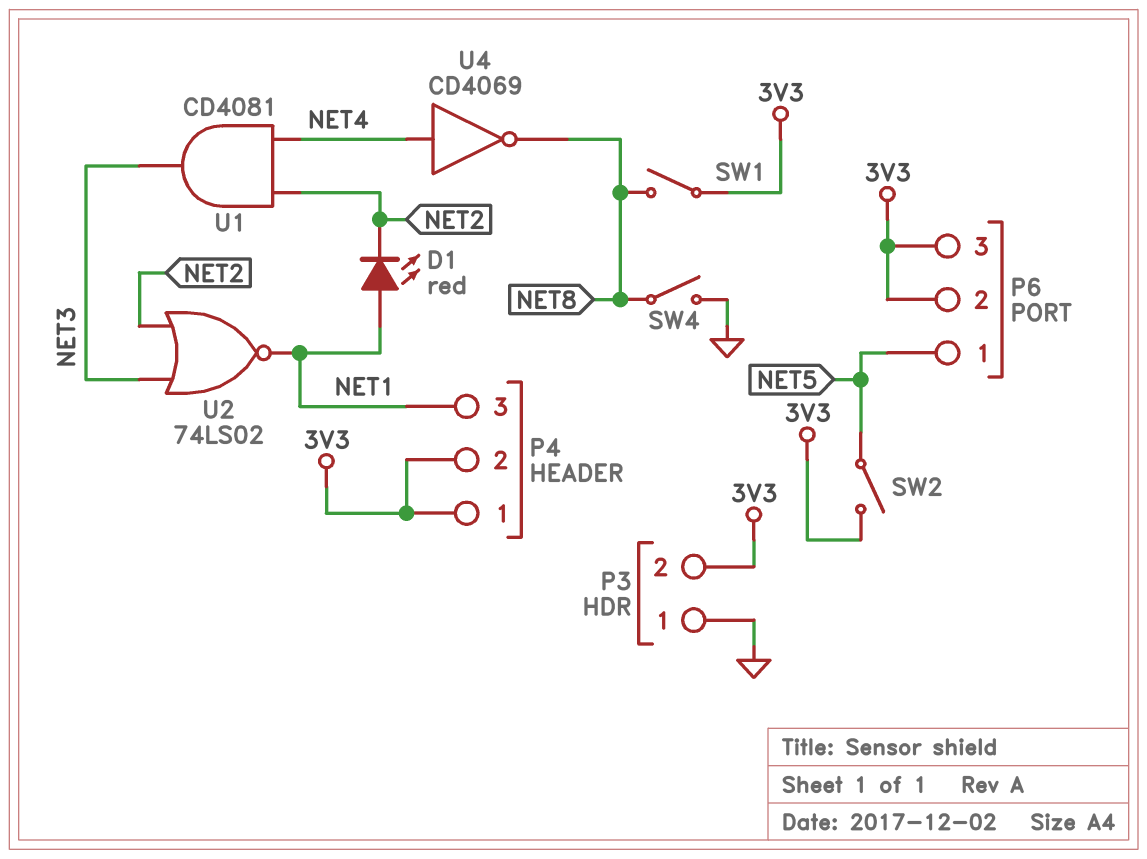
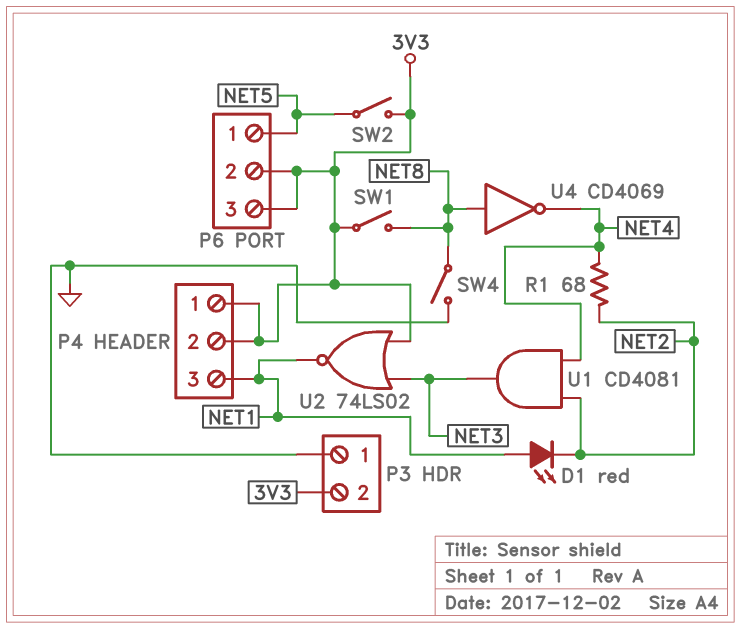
R1: none -> 68 (NET2, NET4)
U2: NOR 74LS02 (in NET2, in NET3, out NET1) -> NOR 74LS02 (in 3V3, in NET3, out NET1)
U4: NOT CD4069 (in NET4, out NET8) -> NOT CD4069 (in NET8, out NET4)

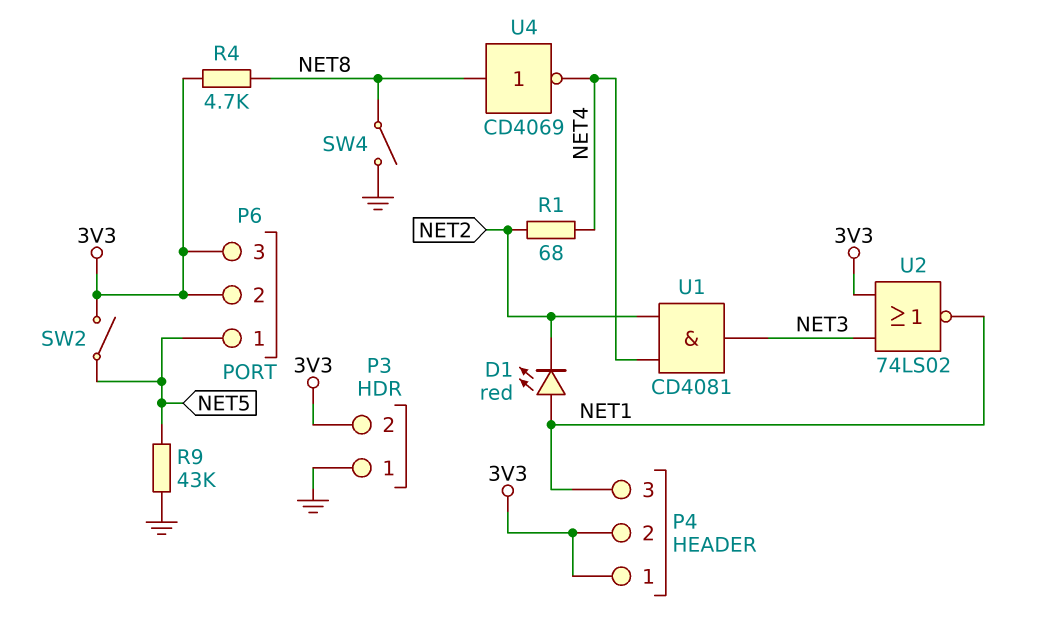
R4: none -> 4.7k (3V3, NET8)
R9: none -> 43k (GND, NET5)
SW1: switch (3V3, NET8) -> none

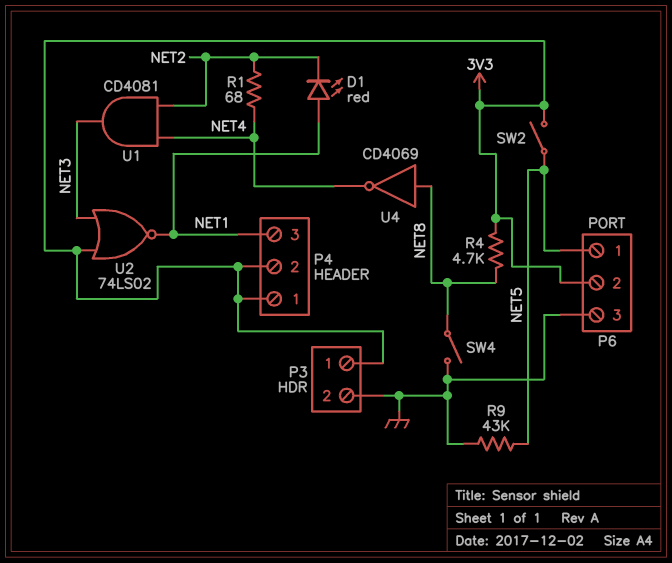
P3 pin 1: GND -> 3V3
P3 pin 2: 3V3 -> GND
P6 pin 3: 3V3 -> GND

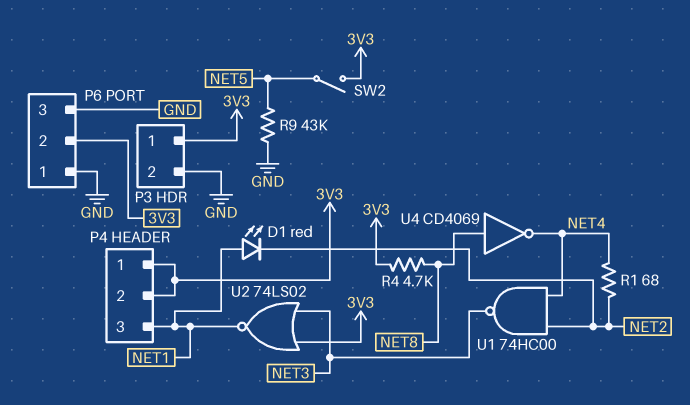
P6 pin 1: NET5 -> GND
SW4: switch (GND, NET8) -> none
U1: AND CD4081 (in NET2, in NET4, out NET3) -> NAND 74HC00 (in NET2, in NET4, out NET3)

